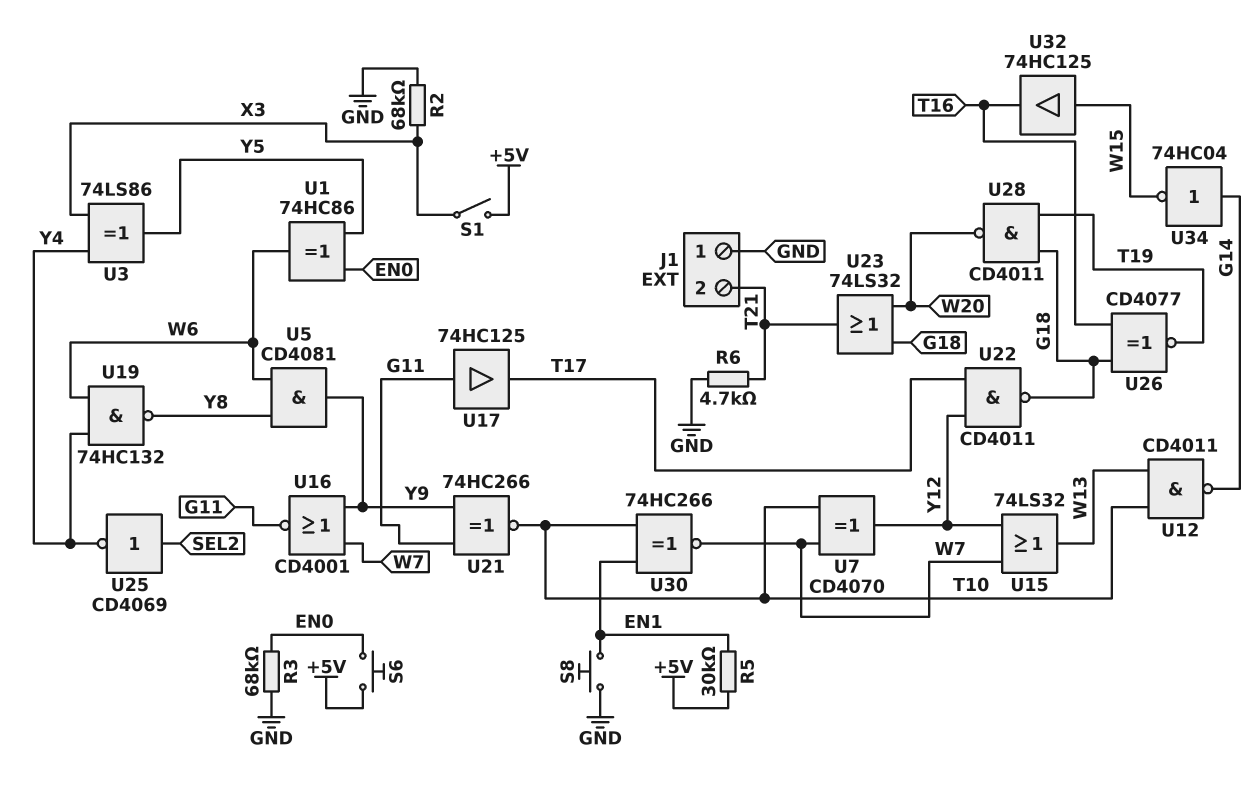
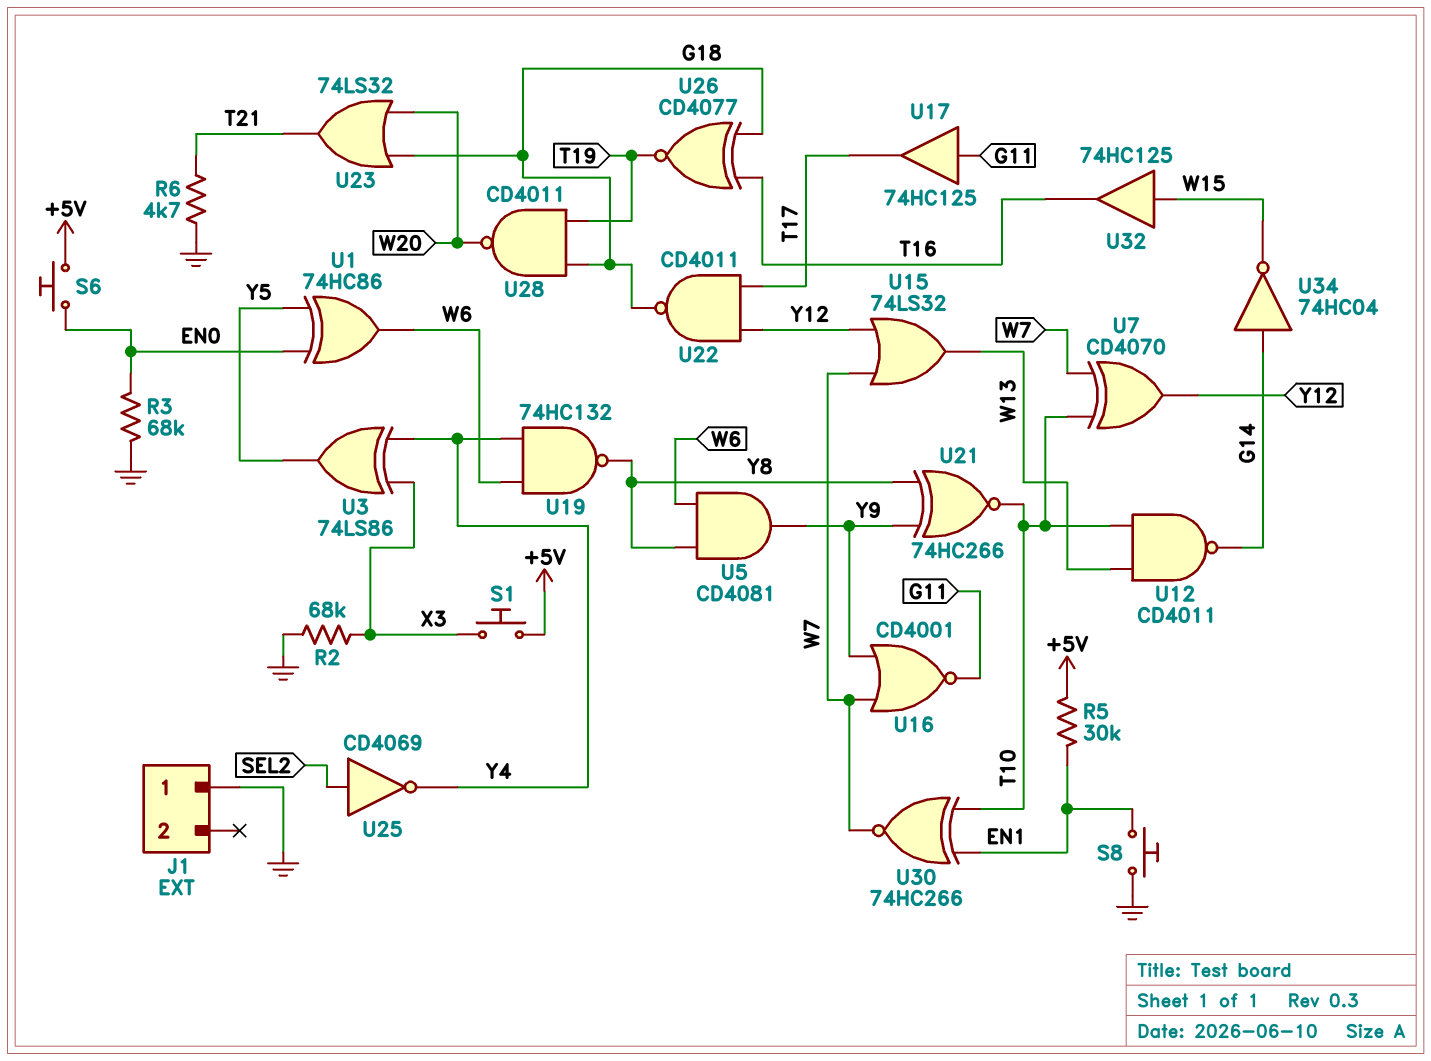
J1 pin 2: T21 -> none
S1: switch (+5V, X3) -> button (+5V, X3)
U21: XNOR 74HC266 (in G11, in Y9, out T10) -> XNOR 74HC266 (in Y8, in Y9, out T10)

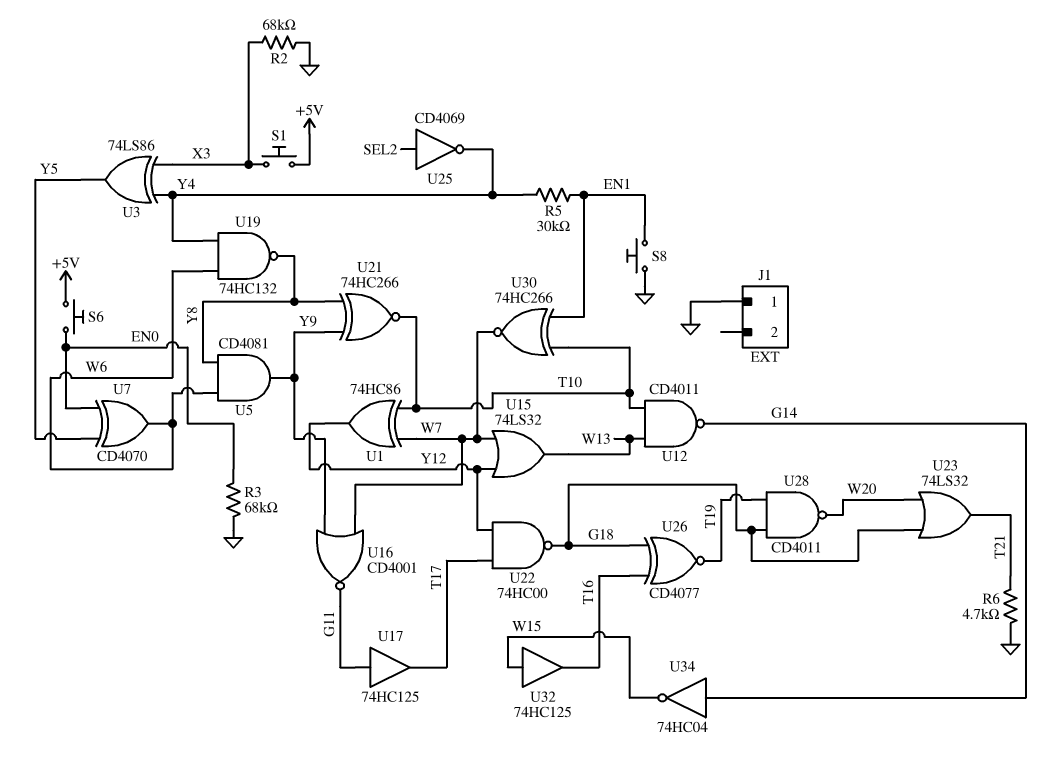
R5: 30k (+5V, EN1) -> 30k (EN1, Y4)
U1: XOR 74HC86 (in EN0, in Y5, out W6) -> XOR 74HC86 (in T10, in W7, out Y12)
U7: XOR CD4070 (in T10, in W7, out Y12) -> XOR CD4070 (in EN0, in Y5, out W6)
U22: NAND CD4011 (in T17, in Y12, out G18) -> NAND 74HC00 (in T17, in Y12, out G18)

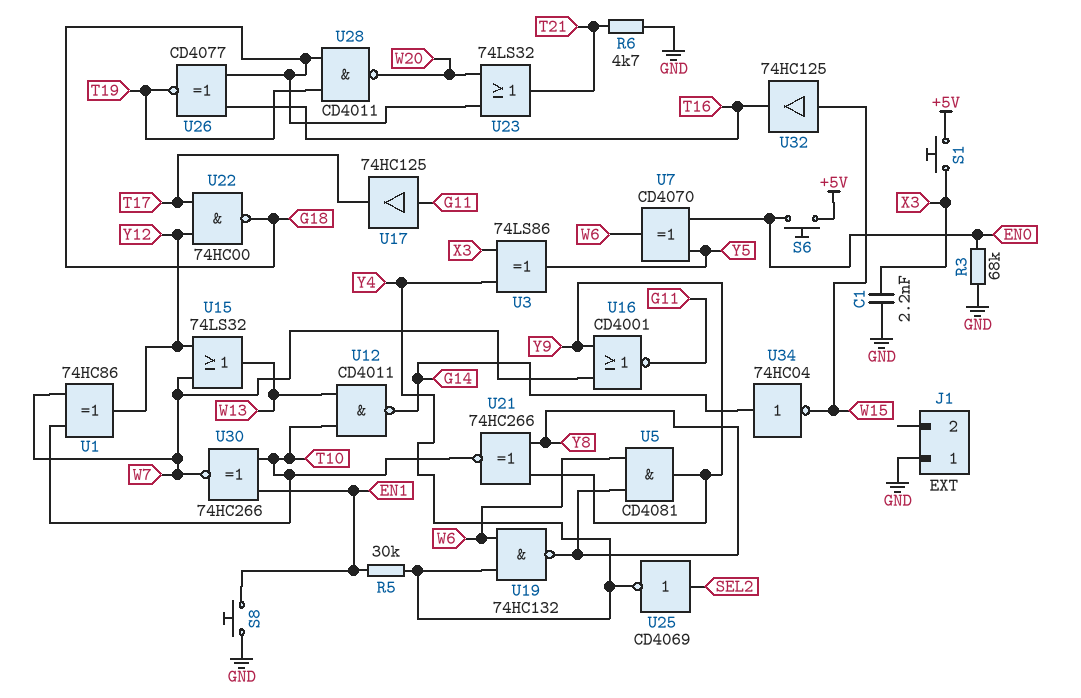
C1: none -> 2.2nF (GND, X3)
R2: 68k (GND, X3) -> none

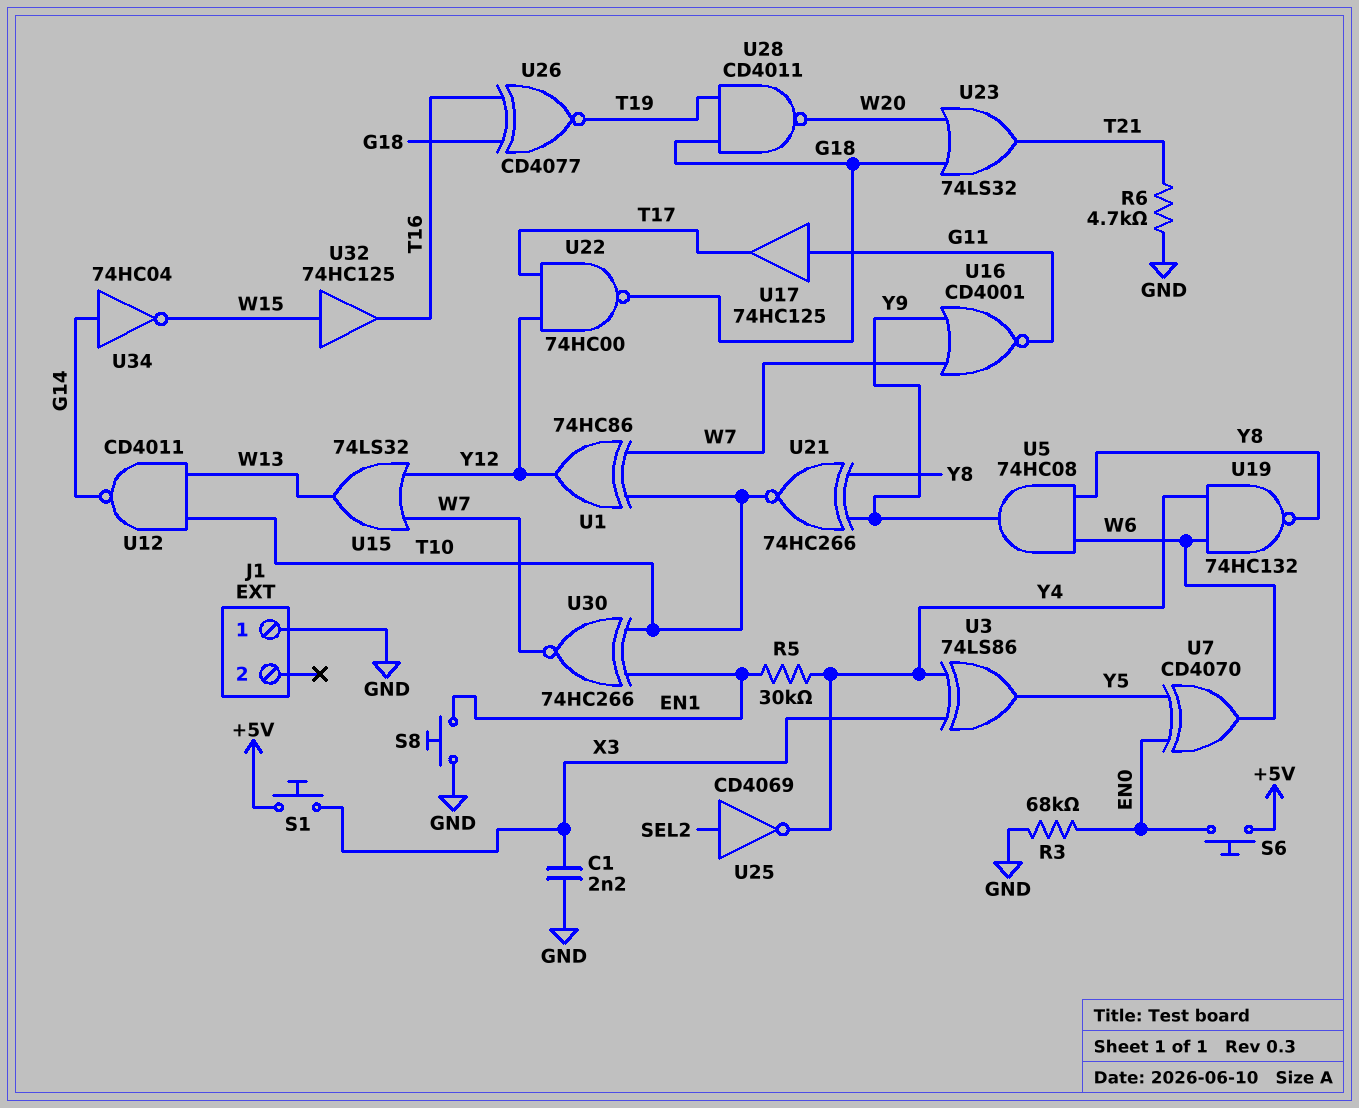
U5: AND CD4081 (in W6, in Y8, out Y9) -> AND 74HC08 (in W6, in Y8, out Y9)

